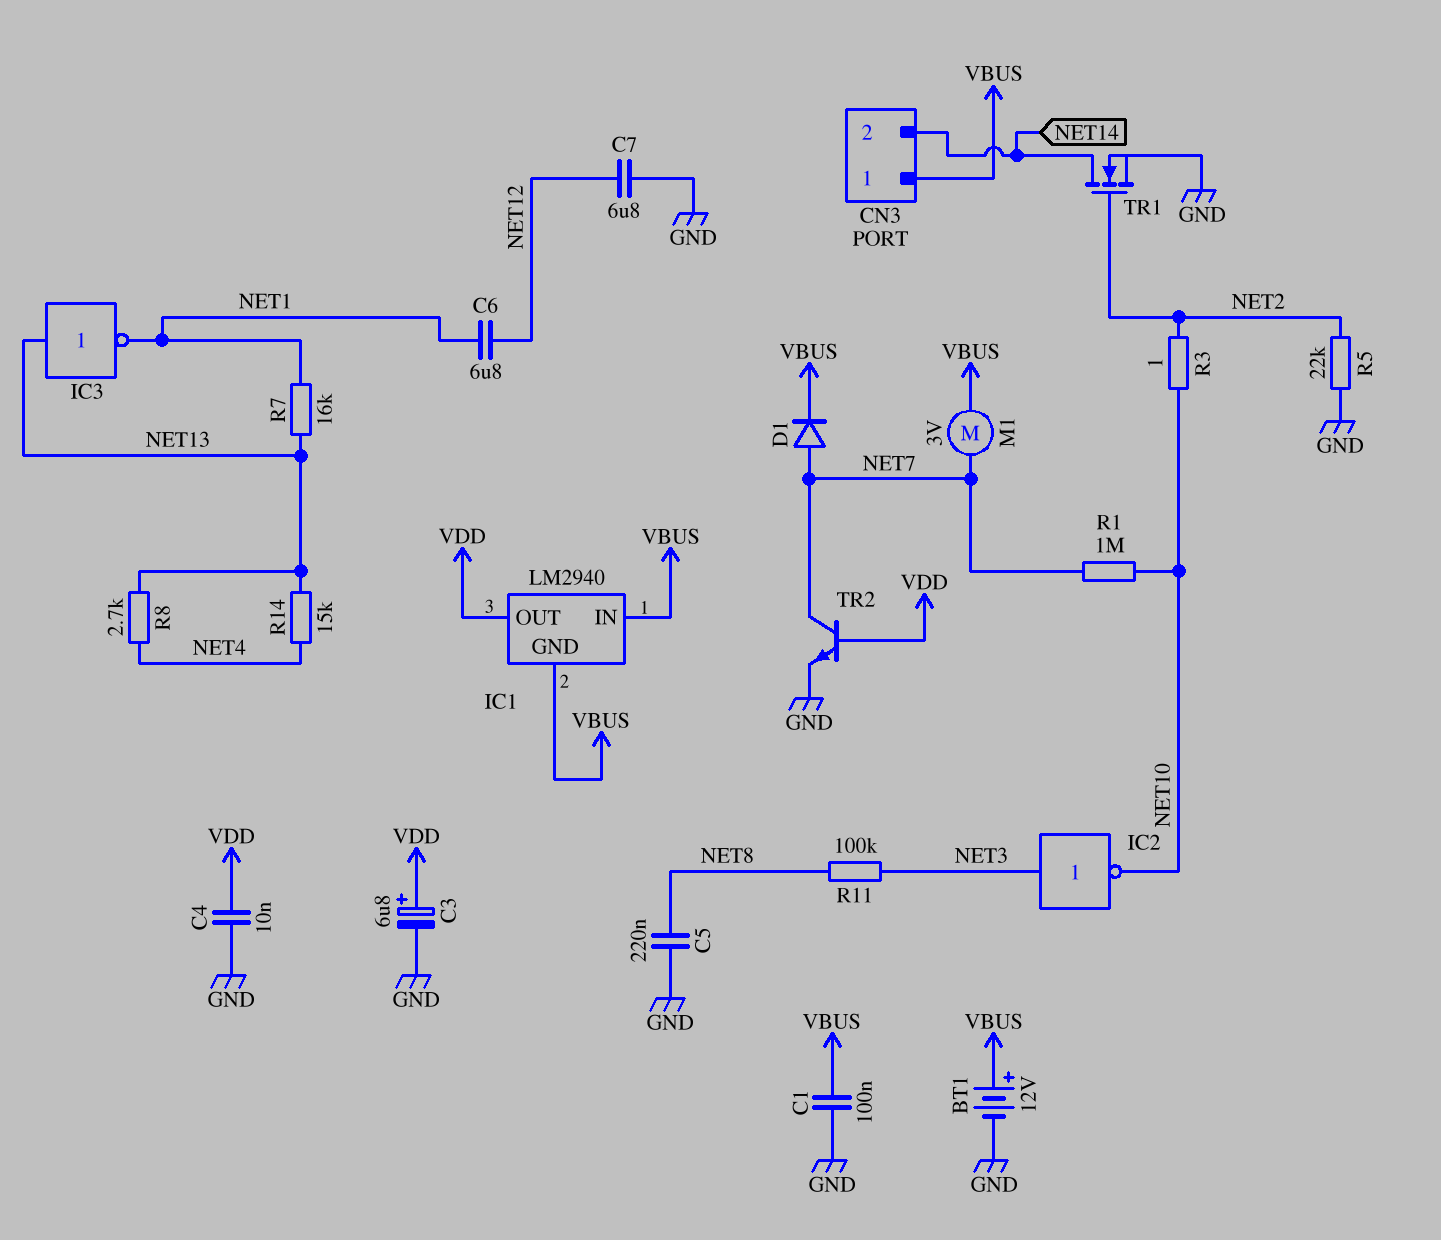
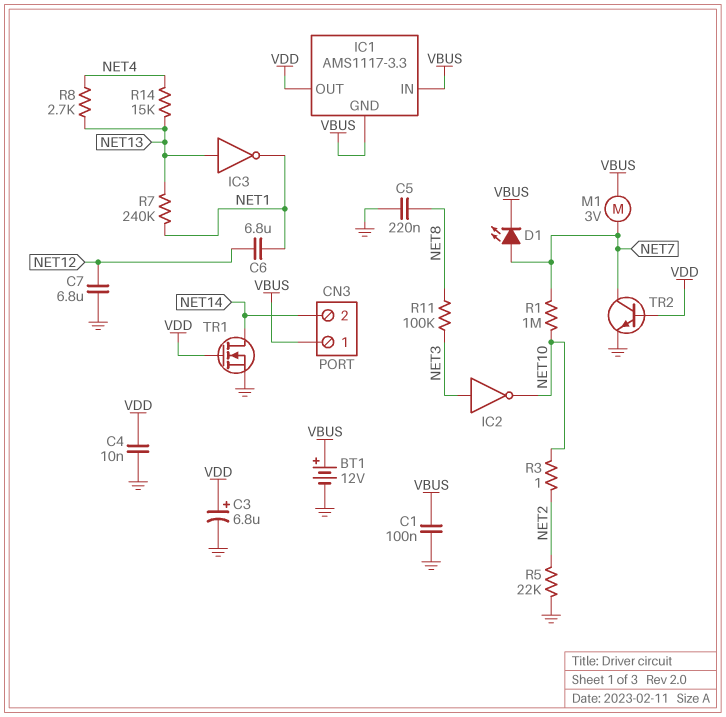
D1: diode (A NET7, K VBUS) -> LED (A NET7, K VBUS)
IC1: LM2940 -> AMS1117-3.3
R7: 16k (NET1, NET13) -> 240k (NET1, NET13)
TR1: NMOS (G NET2, D NET14, S GND) -> NMOS (G VDD, D NET14, S GND)

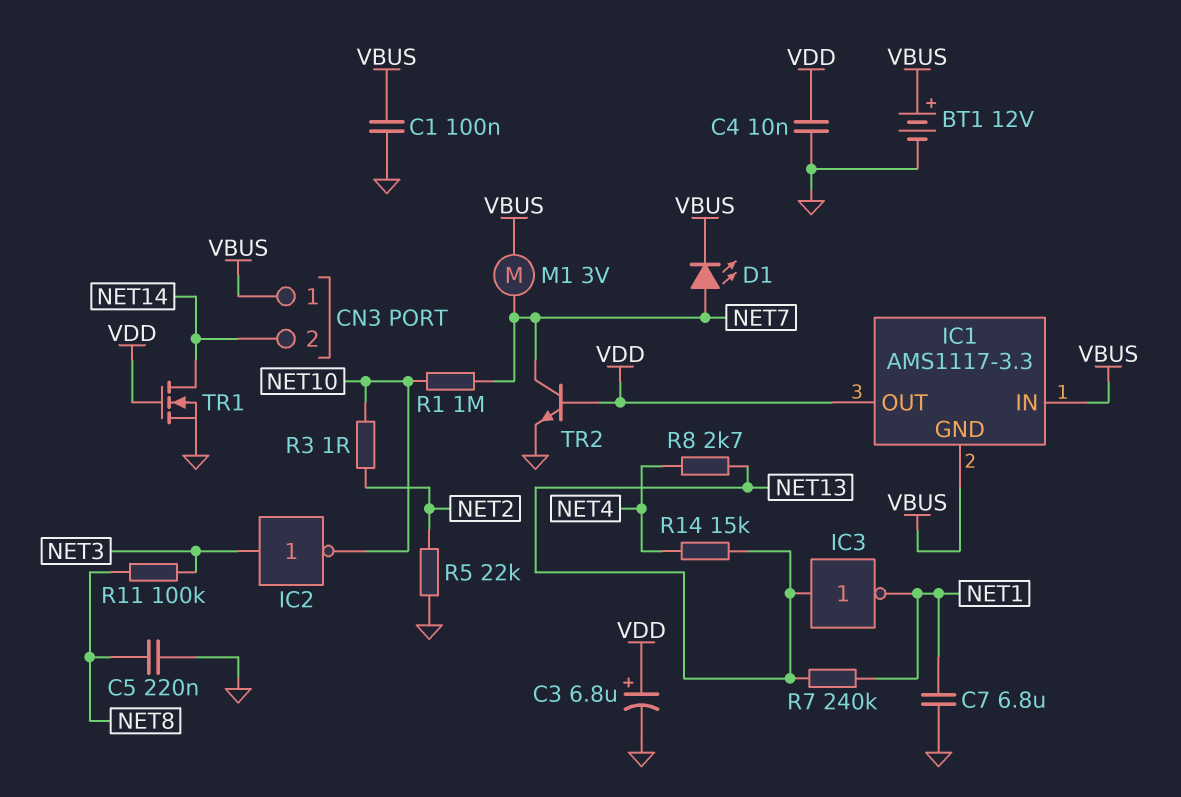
C6: 6.8uF (NET1, NET12) -> none
C7: 6.8uF (GND, NET12) -> 6.8uF (GND, NET1)

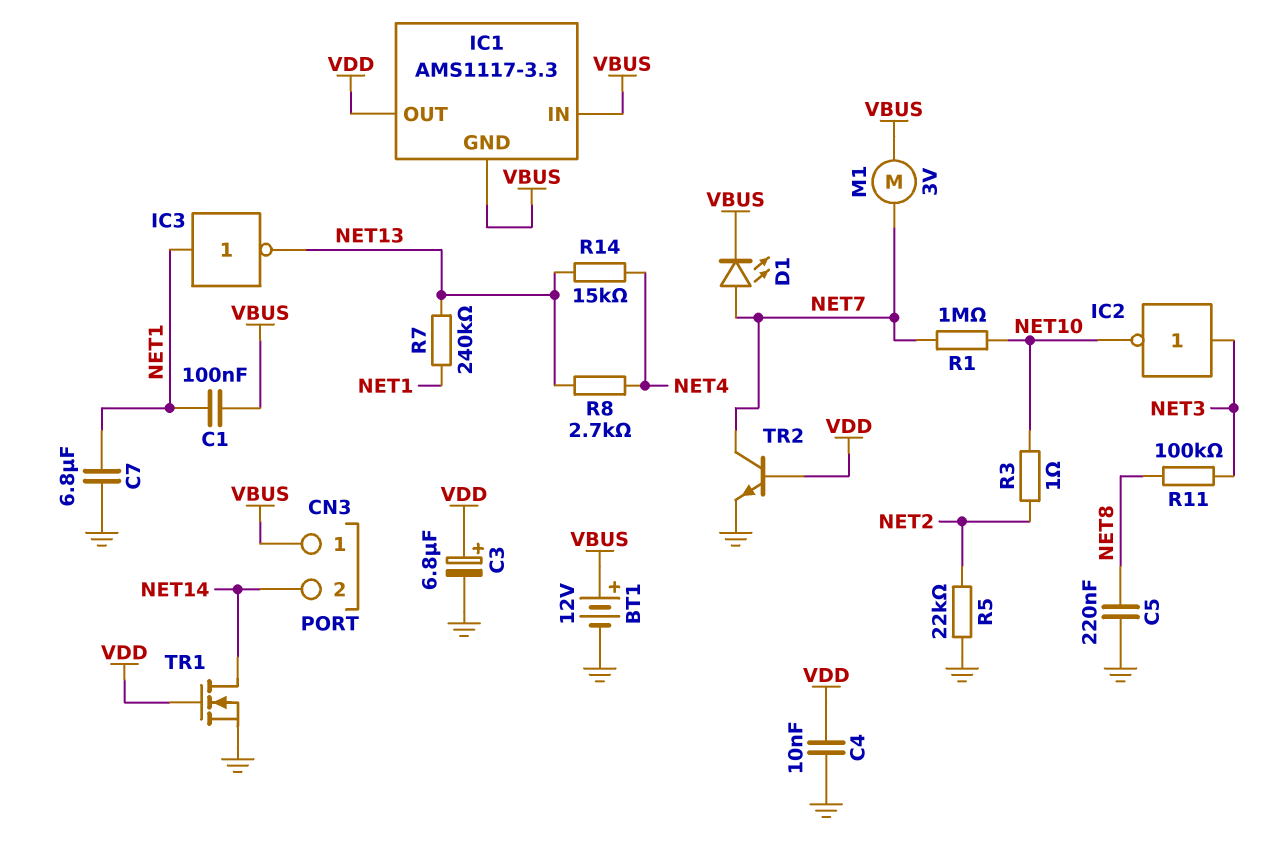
C1: 100nF (GND, VBUS) -> 100nF (NET1, VBUS)
IC3: NOT (in NET13, out NET1) -> NOT (in NET1, out NET13)

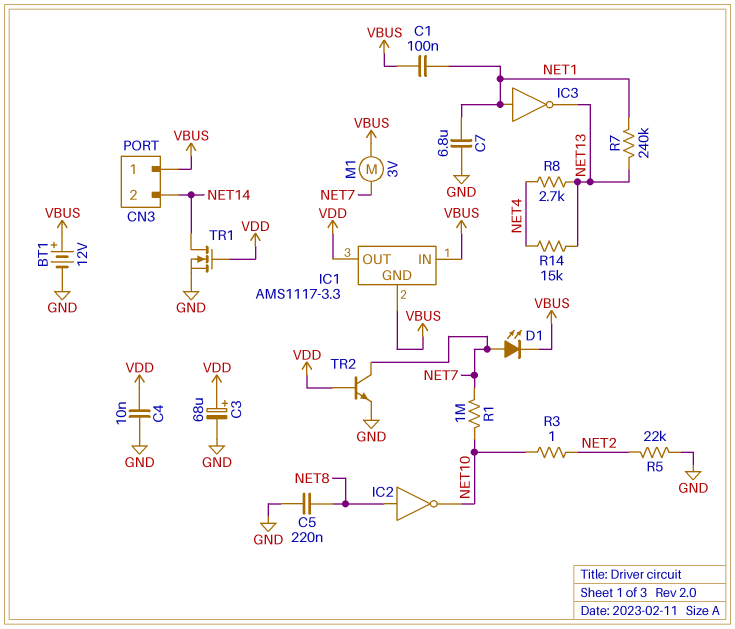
C3: 6.8uF (plus VDD, minus GND) -> 68uF (plus VDD, minus GND)
IC2: NOT (in NET3, out NET10) -> NOT (in NET8, out NET10)
R11: 100k (NET3, NET8) -> none

